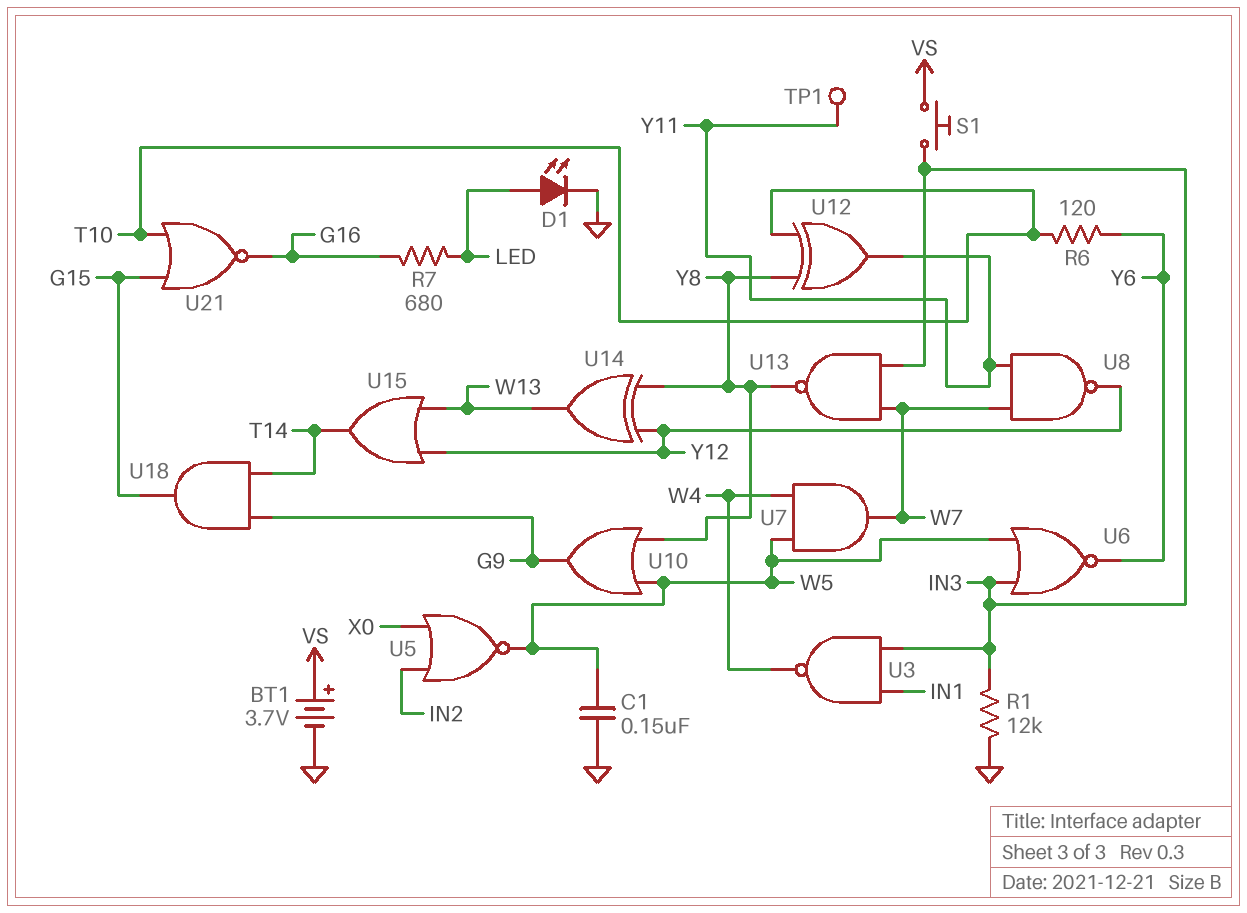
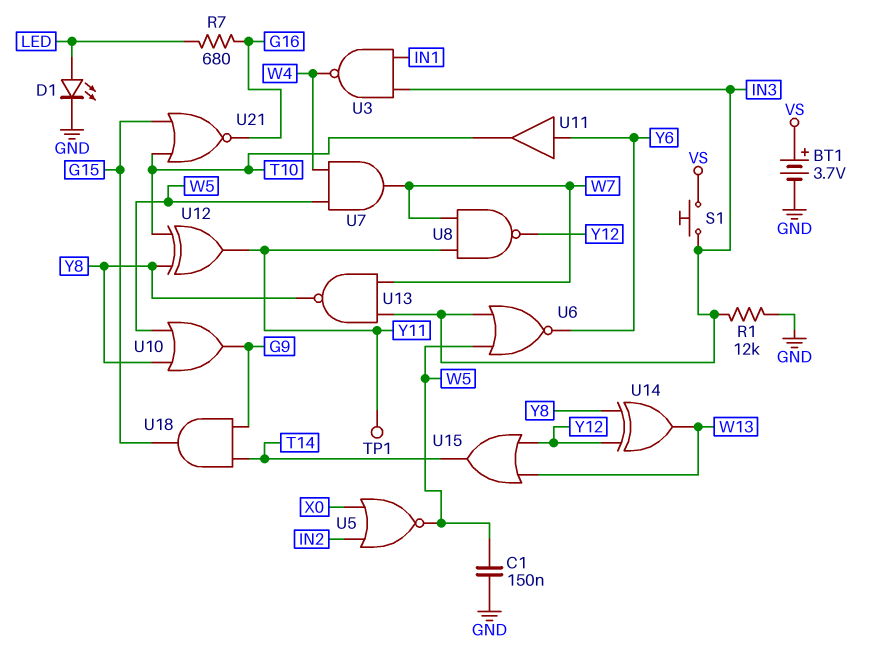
R6: 120 (T10, Y6) -> none
U11: none -> buffer (in Y6, out T10)

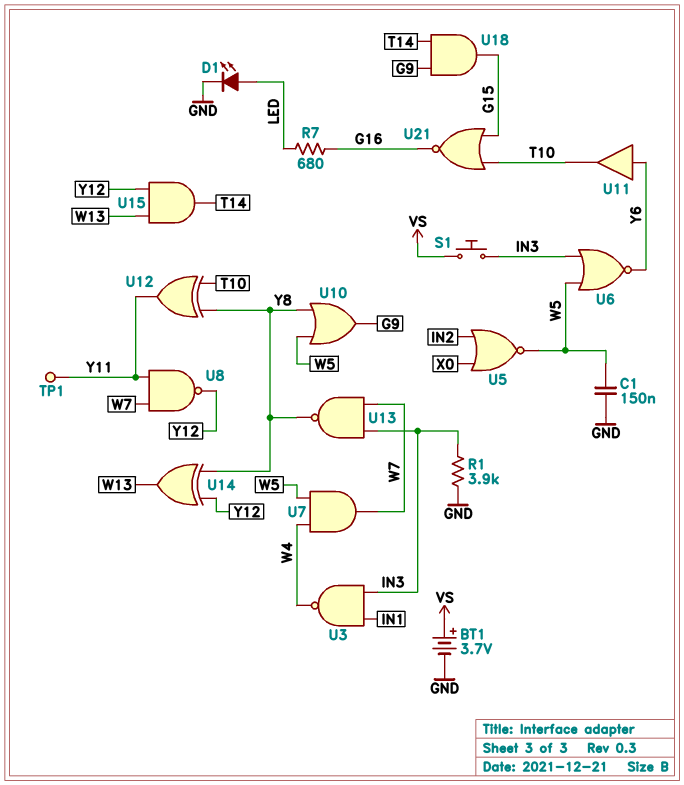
R1: 12k (GND, IN3) -> 3.9k (GND, IN3)
U15: OR (in W13, in Y12, out T14) -> AND (in W13, in Y12, out T14)

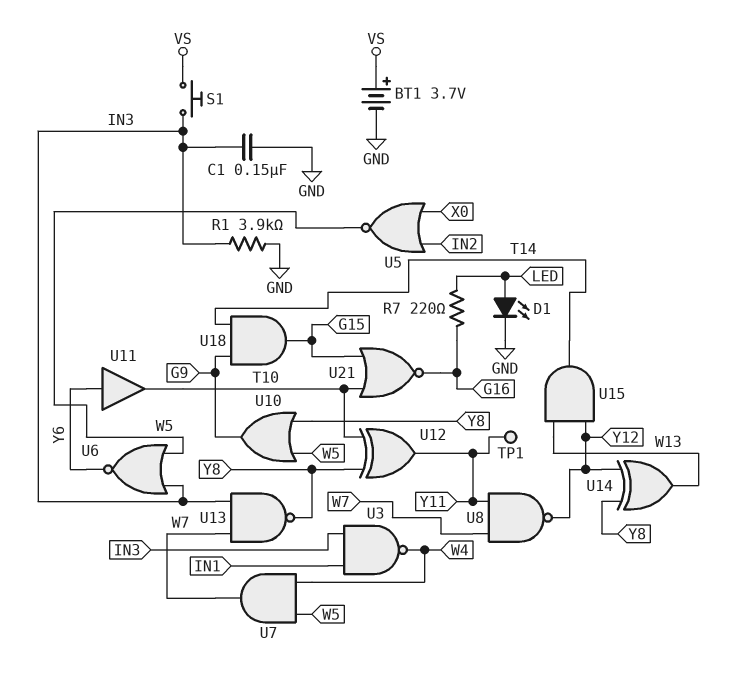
C1: 150nF (GND, W5) -> 150nF (GND, IN3)
R7: 680 (G16, LED) -> 220 (G16, LED)

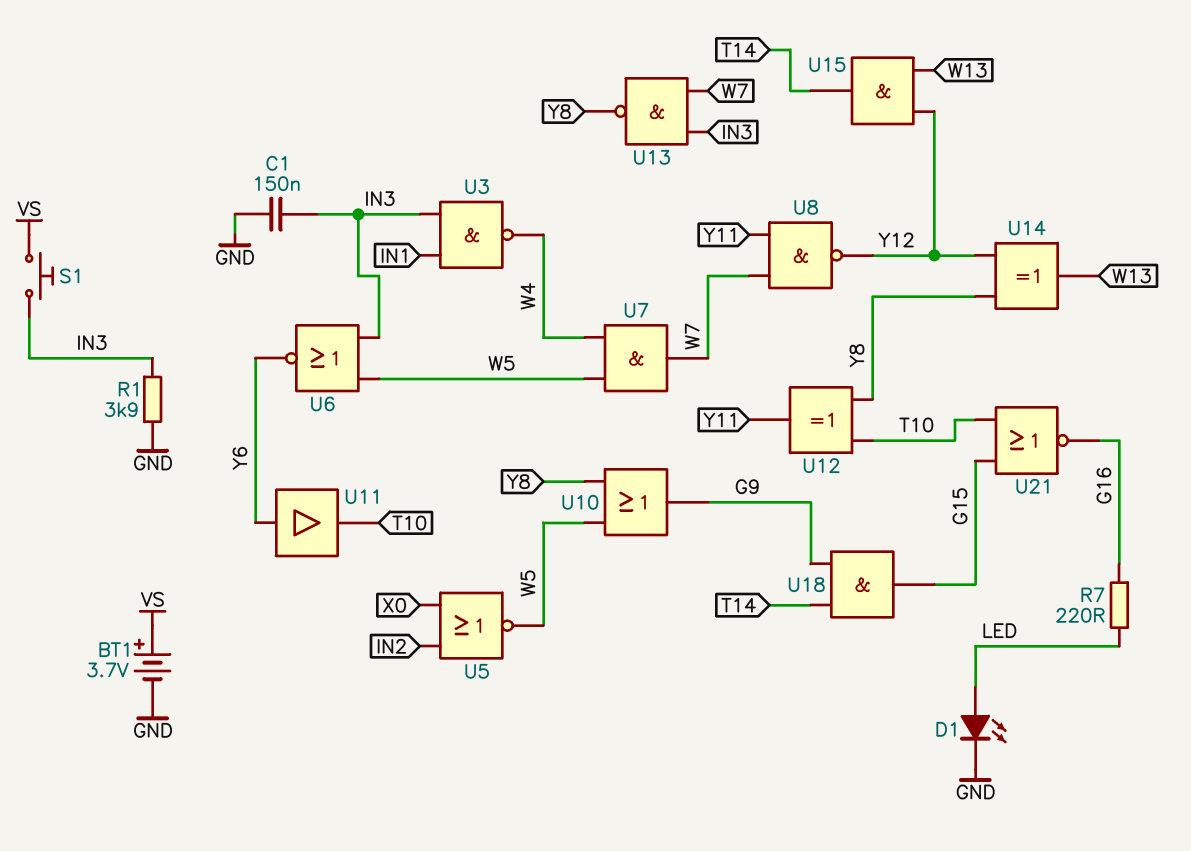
TP1: test point (Y11) -> none

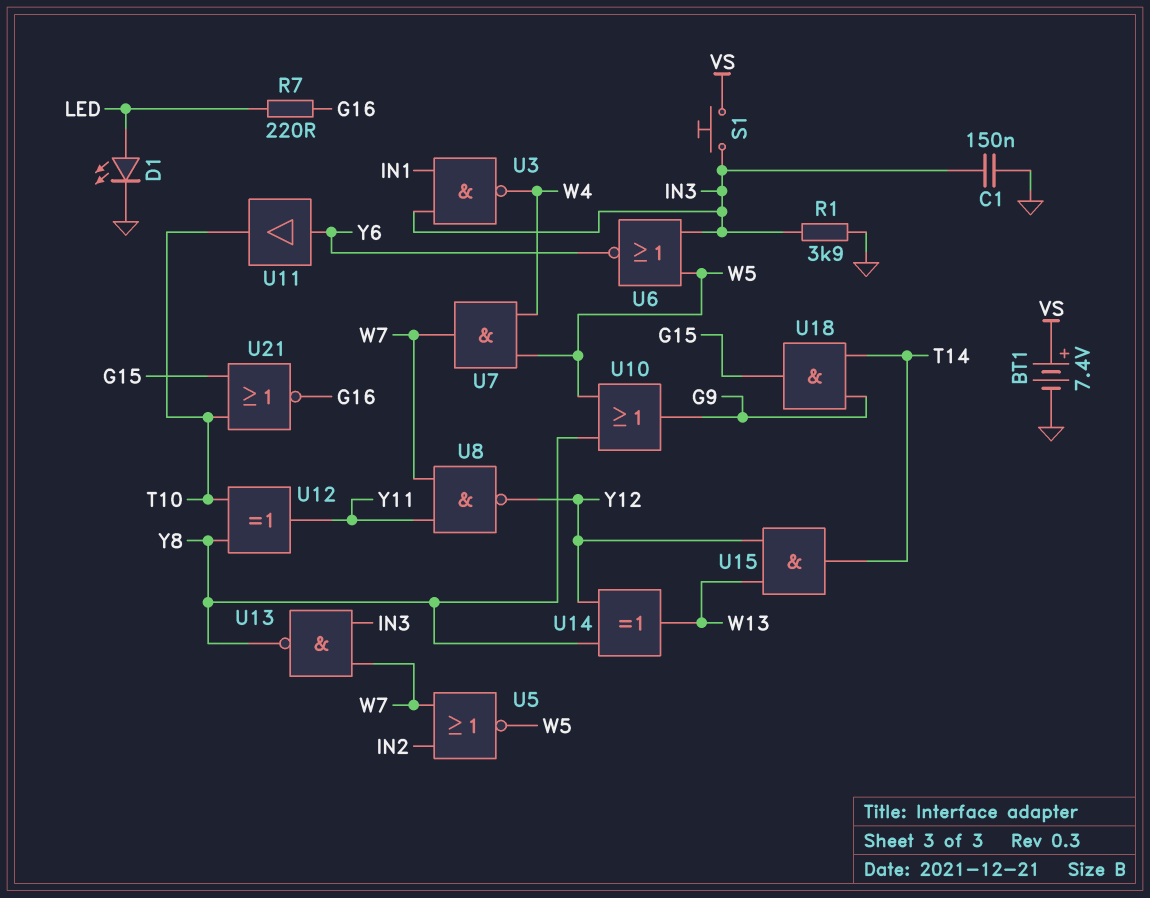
BT1: 3.7V (plus VS, minus GND) -> 7.4V (plus VS, minus GND)
U5: NOR (in IN2, in X0, out W5) -> NOR (in IN2, in W7, out W5)

